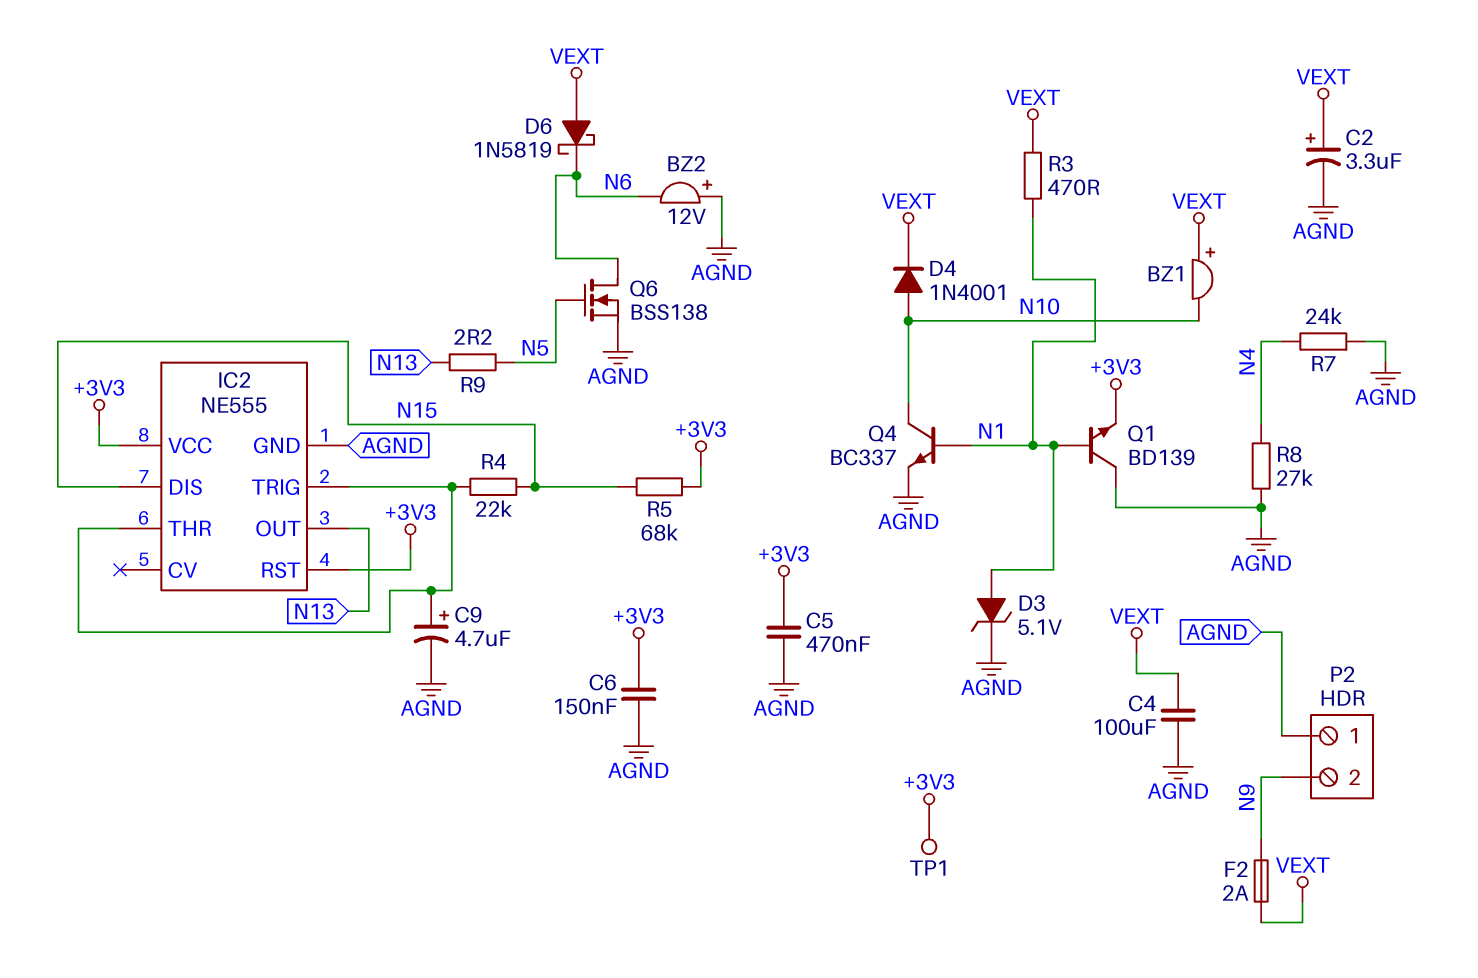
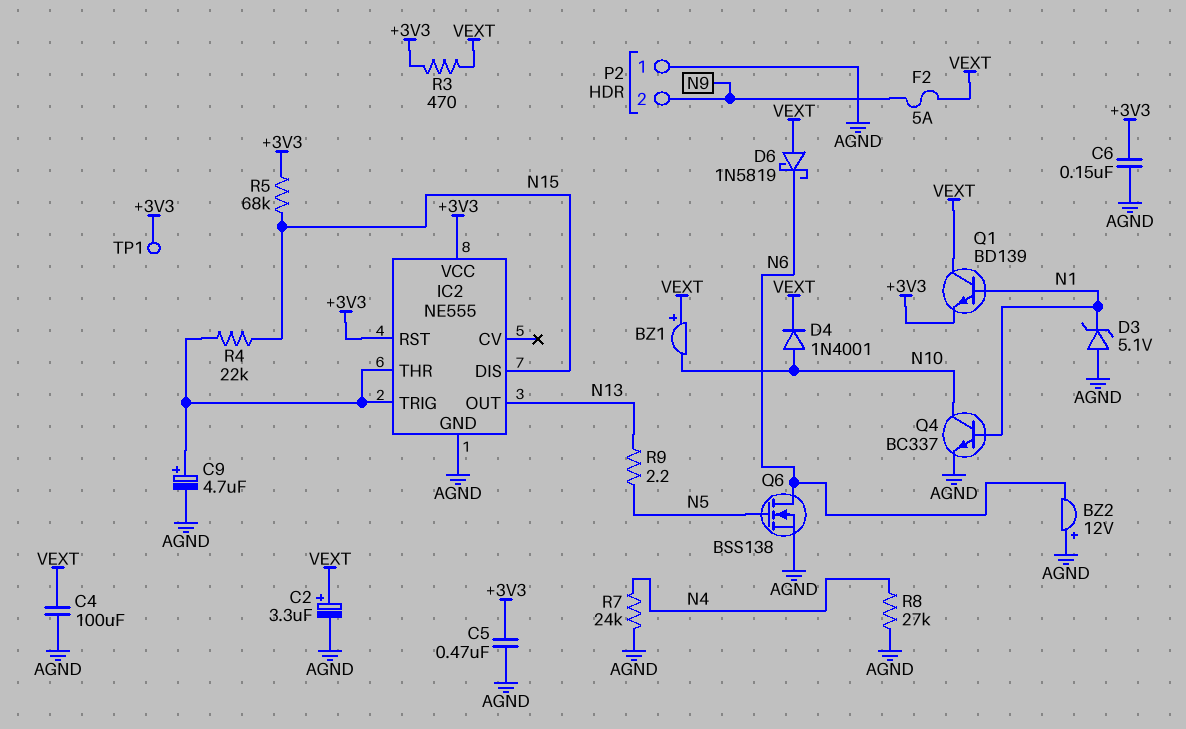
D3: zener 5.1V (A N1, K AGND) -> zener 5.1V (A AGND, K N1)
F2: 2A (N9, VEXT) -> 5A (N9, VEXT)
Q1: NPN BD139 (B N1, C AGND, E +3V3) -> NPN BD139 (B N1, C VEXT, E +3V3)
R3: 470 (N1, VEXT) -> 470 (+3V3, VEXT)

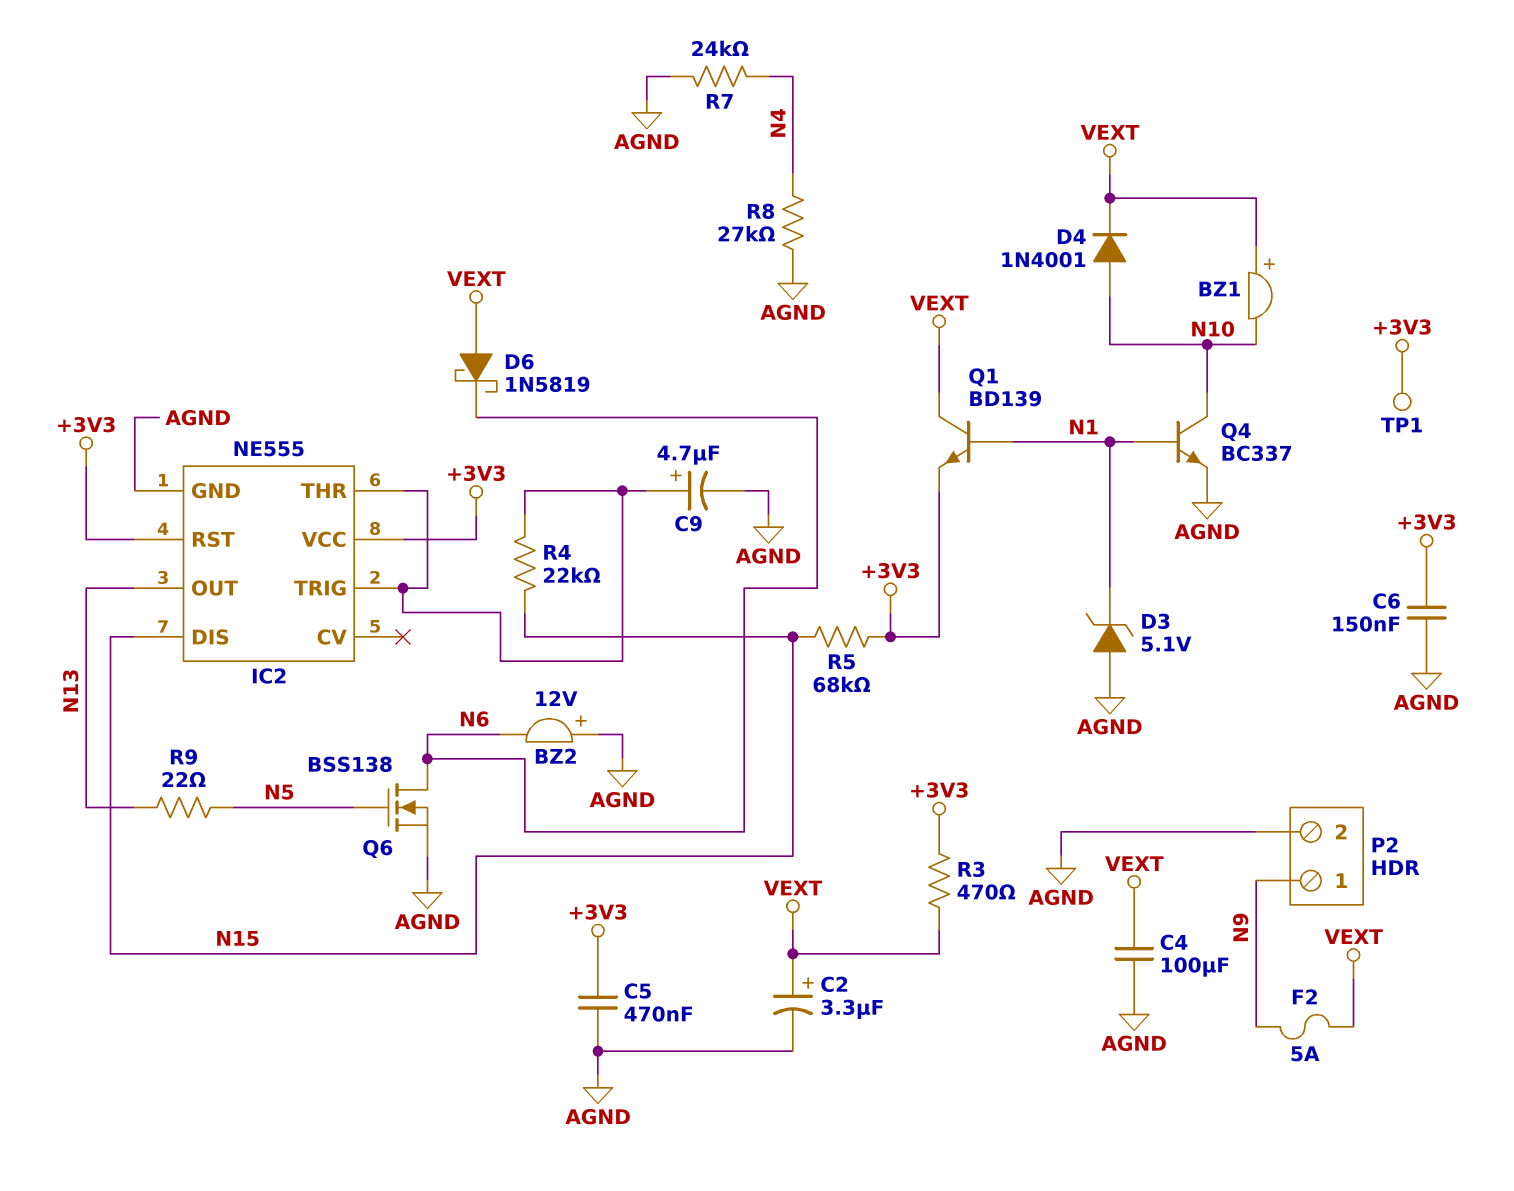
P2 pin 1: AGND -> N9
P2 pin 2: N9 -> AGND
R9: 2.2 (N5, N13) -> 22 (N5, N13)

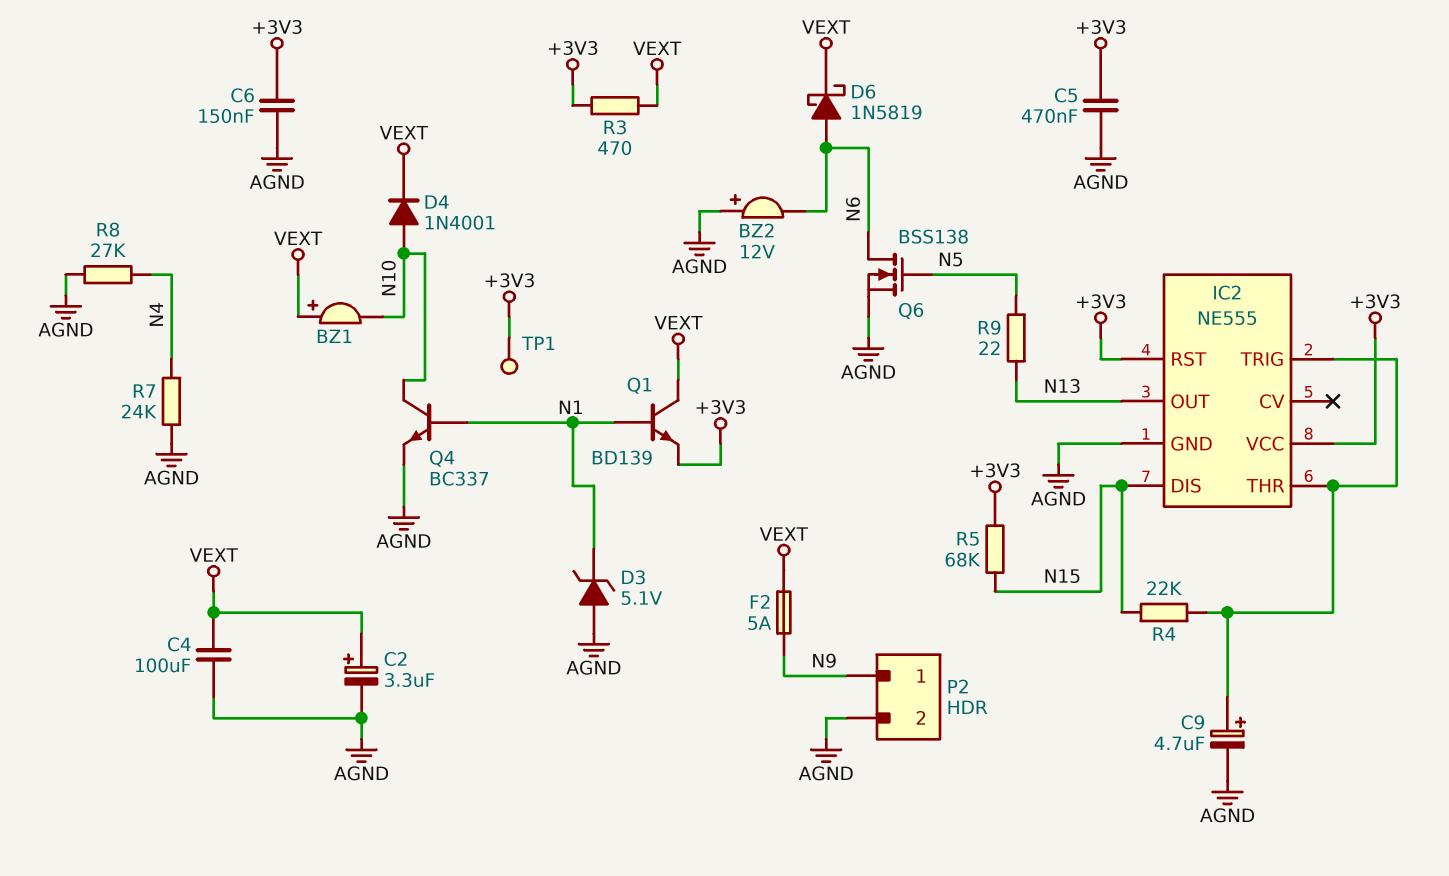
D6: schottky 1N5819 (A VEXT, K N6) -> schottky 1N5819 (A N6, K VEXT)

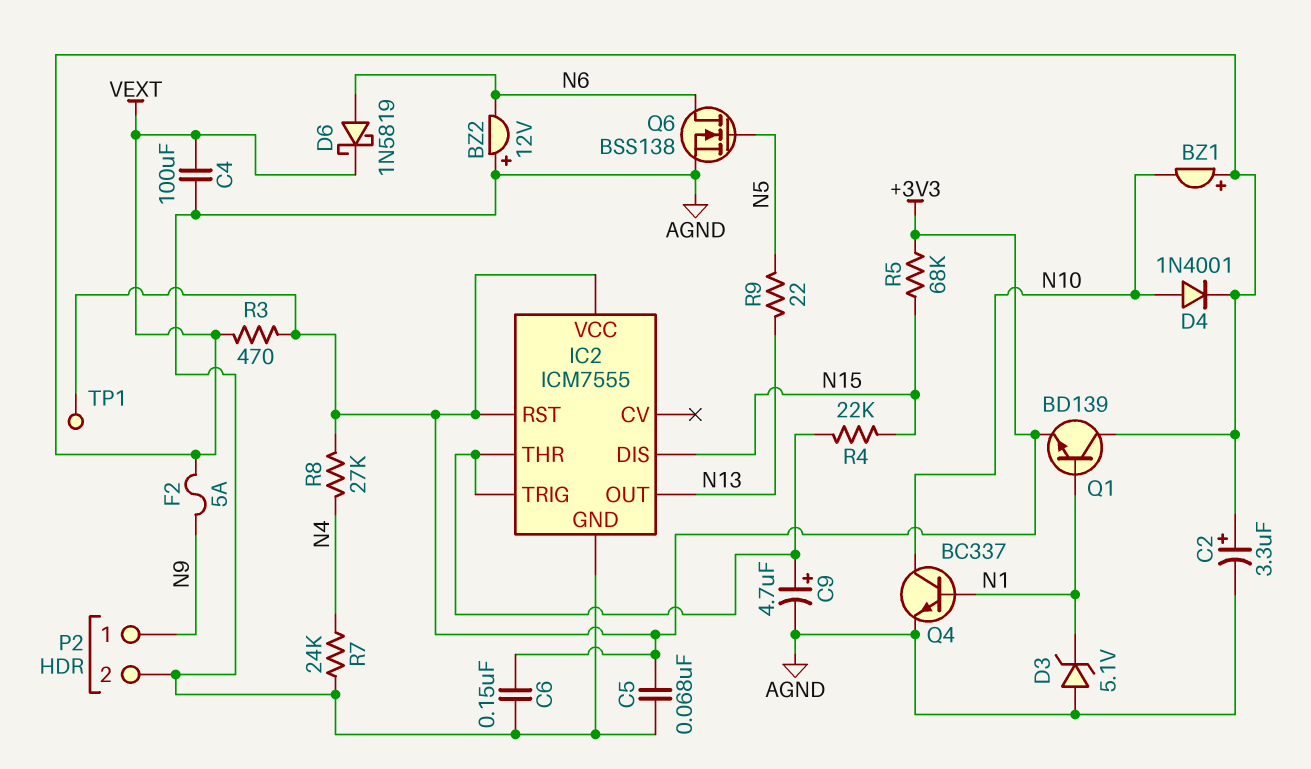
C5: 470nF (+3V3, AGND) -> 68nF (+3V3, AGND)
IC2: NE555 -> ICM7555
R8: 27k (AGND, N4) -> 27k (+3V3, N4)

